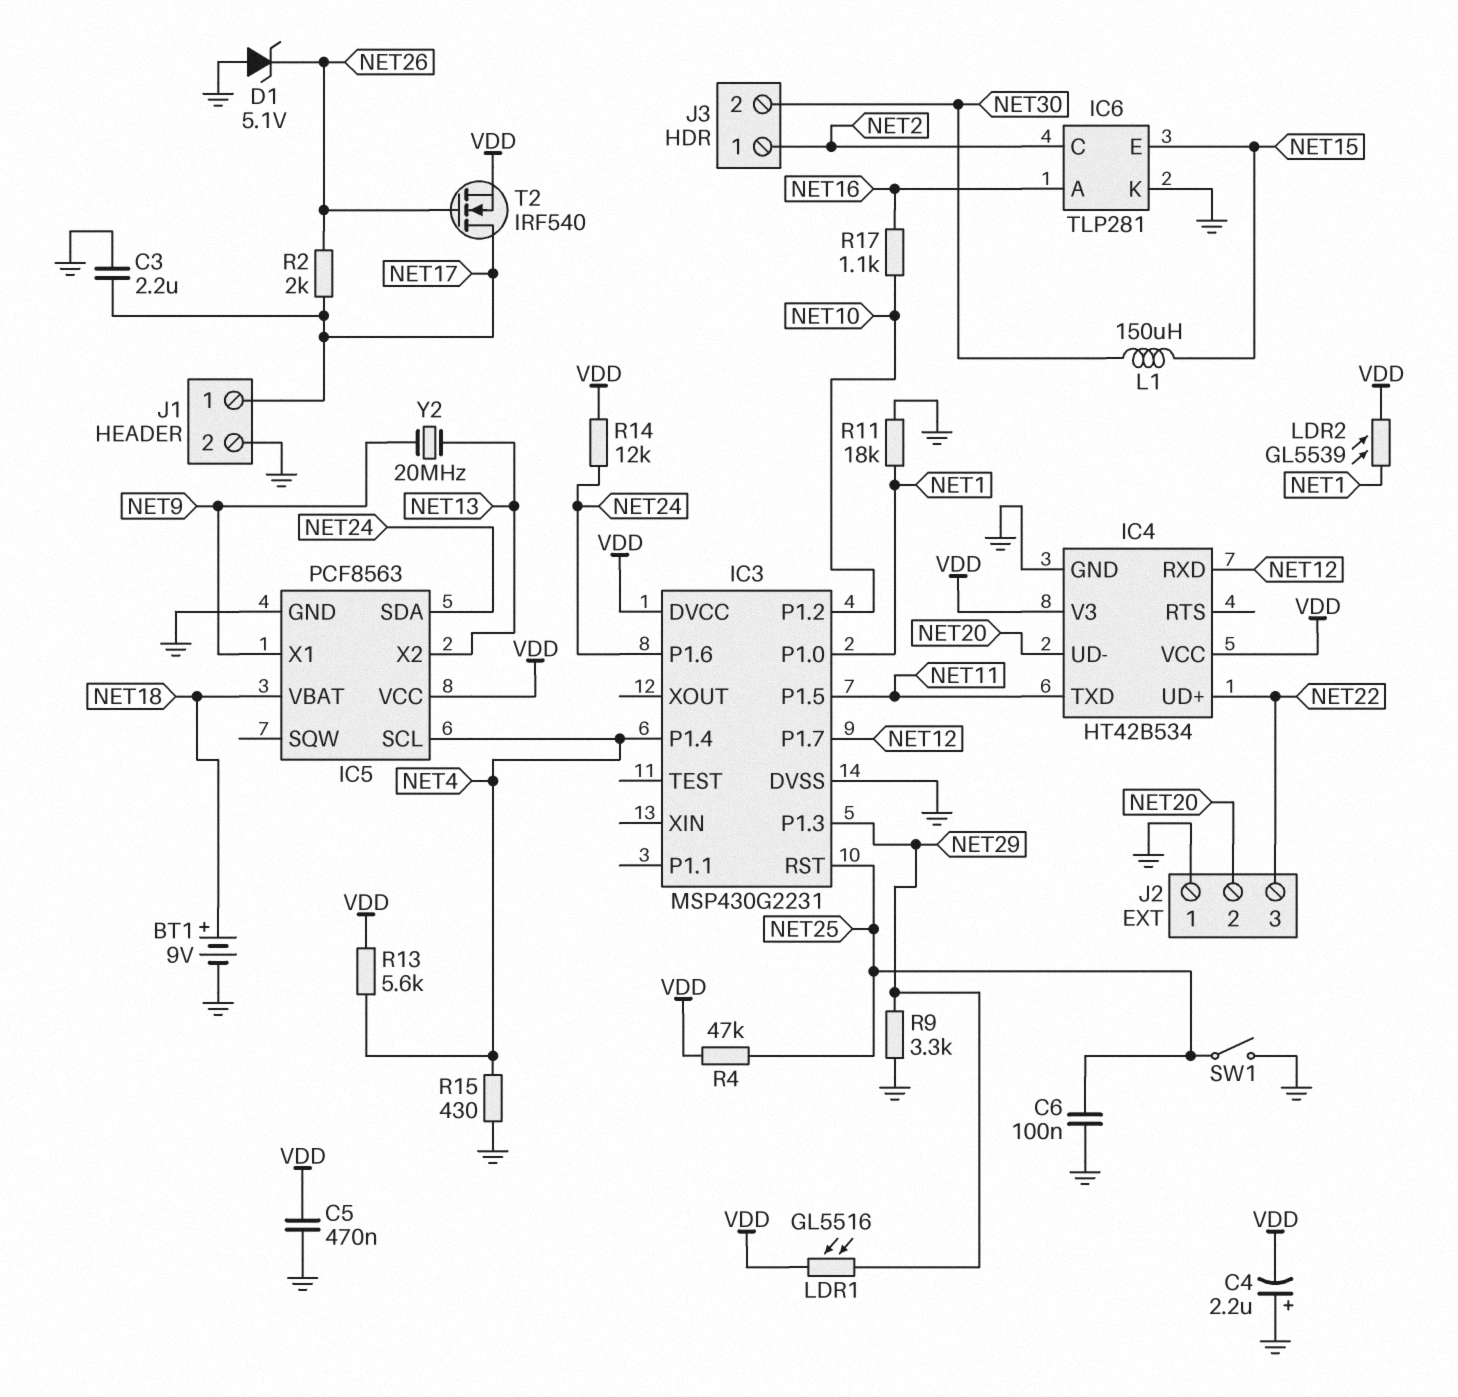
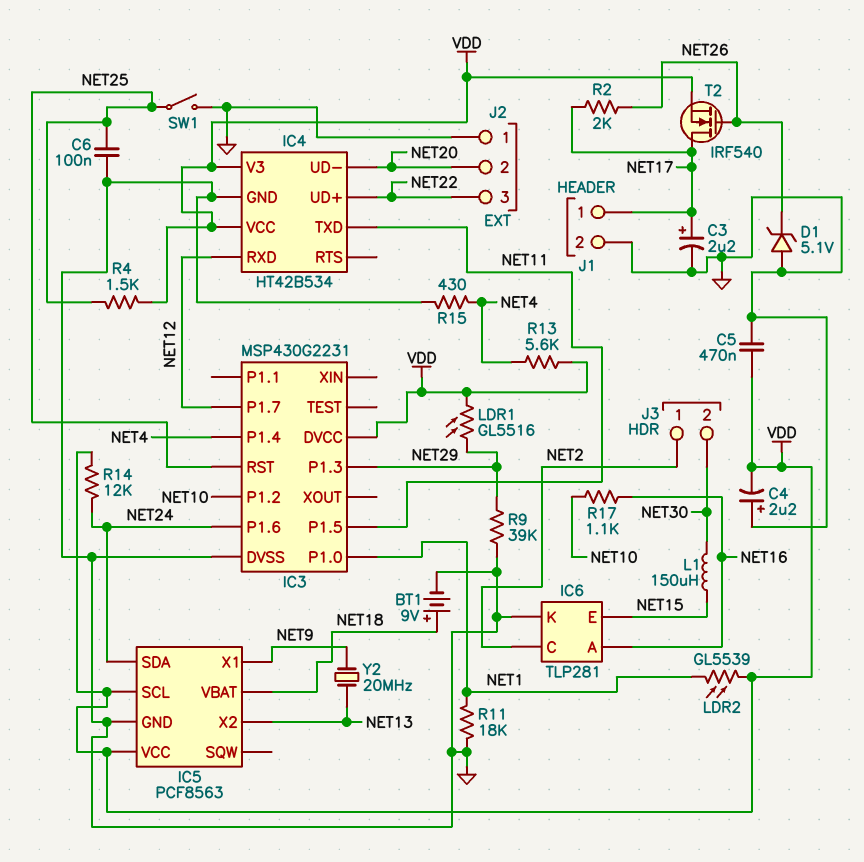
C3: 2.2uF (GND, NET17) -> 2.2uF (plus NET17, minus GND)
IC5 pin SCL: NET4 -> VDD
R4: 47k (NET25, VDD) -> 1.5k (NET25, VDD)
R9: 3.3k (GND, NET29) -> 39k (GND, NET29)

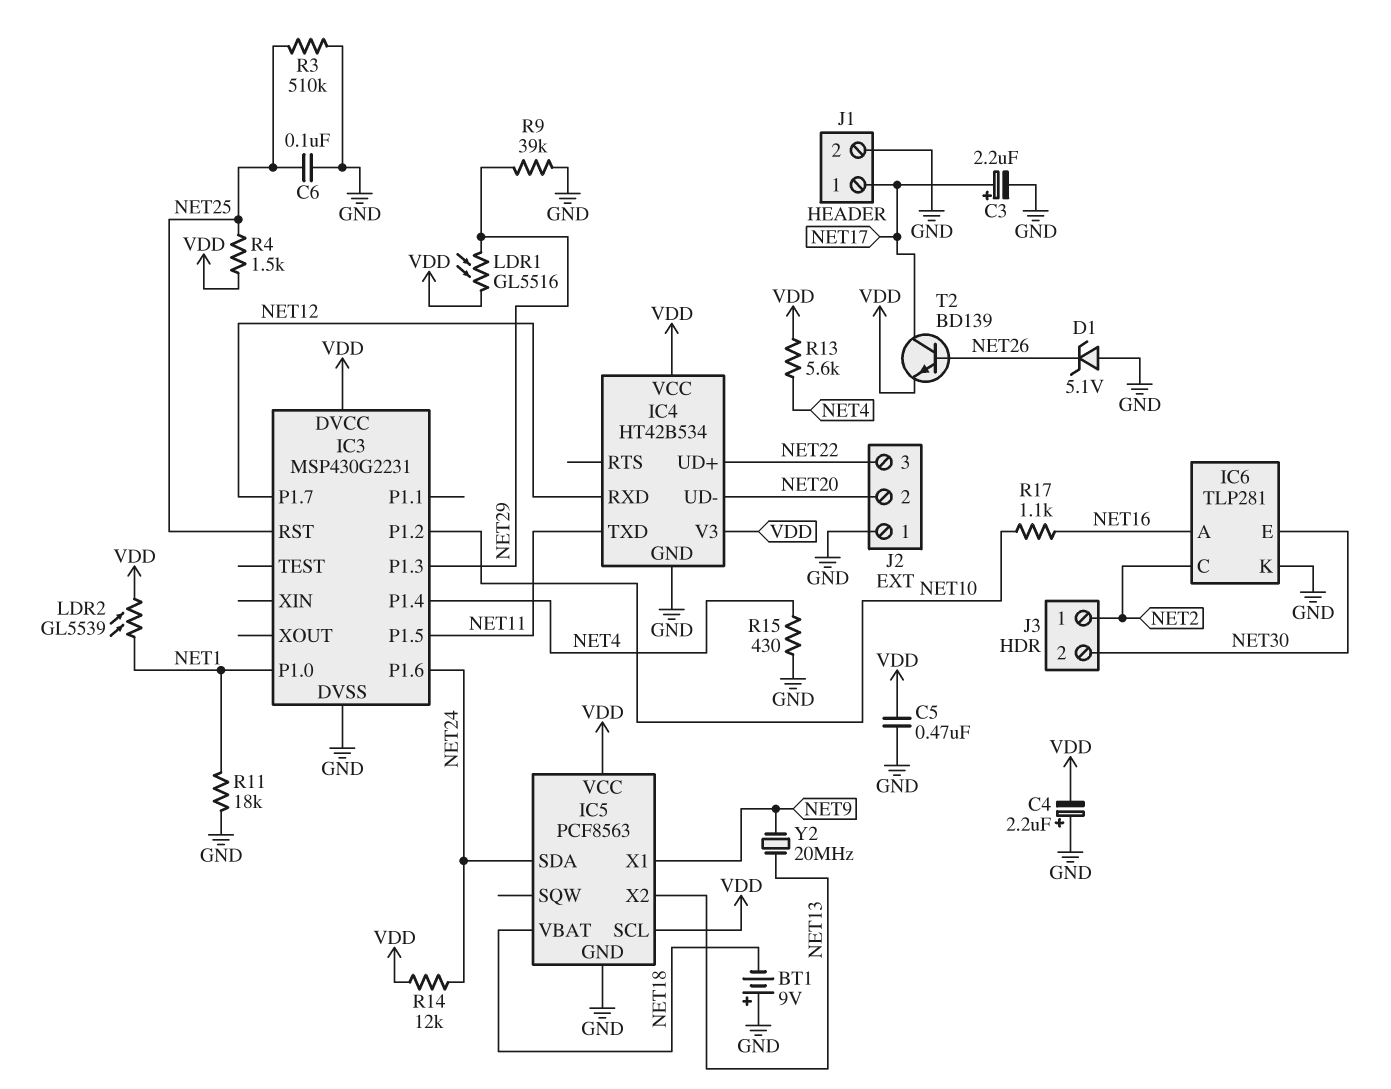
BT1: 9V (plus NET18, minus GND) -> 9V (plus GND, minus NET18)
IC6 pin E: NET15 -> NET30
L1: 150uH (NET15, NET30) -> none
R2: 2k (NET17, NET26) -> none
R3: none -> 510k (GND, NET25)
SW1: switch (GND, NET25) -> none
T2: NMOS IRF540 (G NET26, D NET17, S VDD) -> NPN BD139 (B NET26, C NET17, E VDD)

